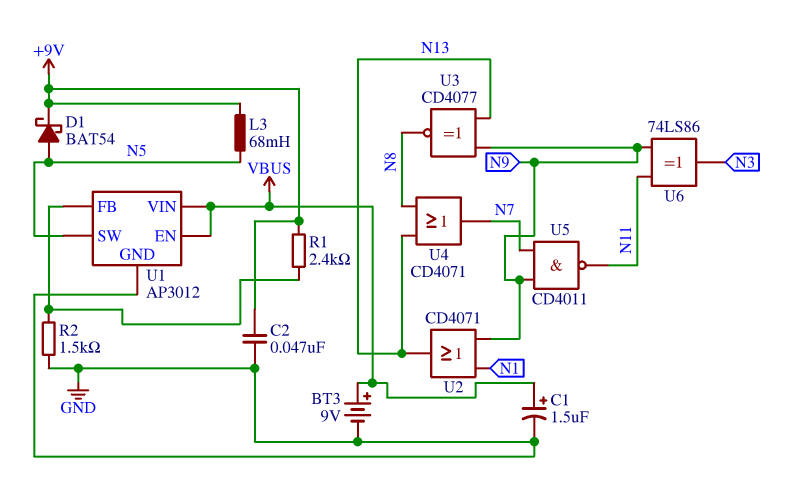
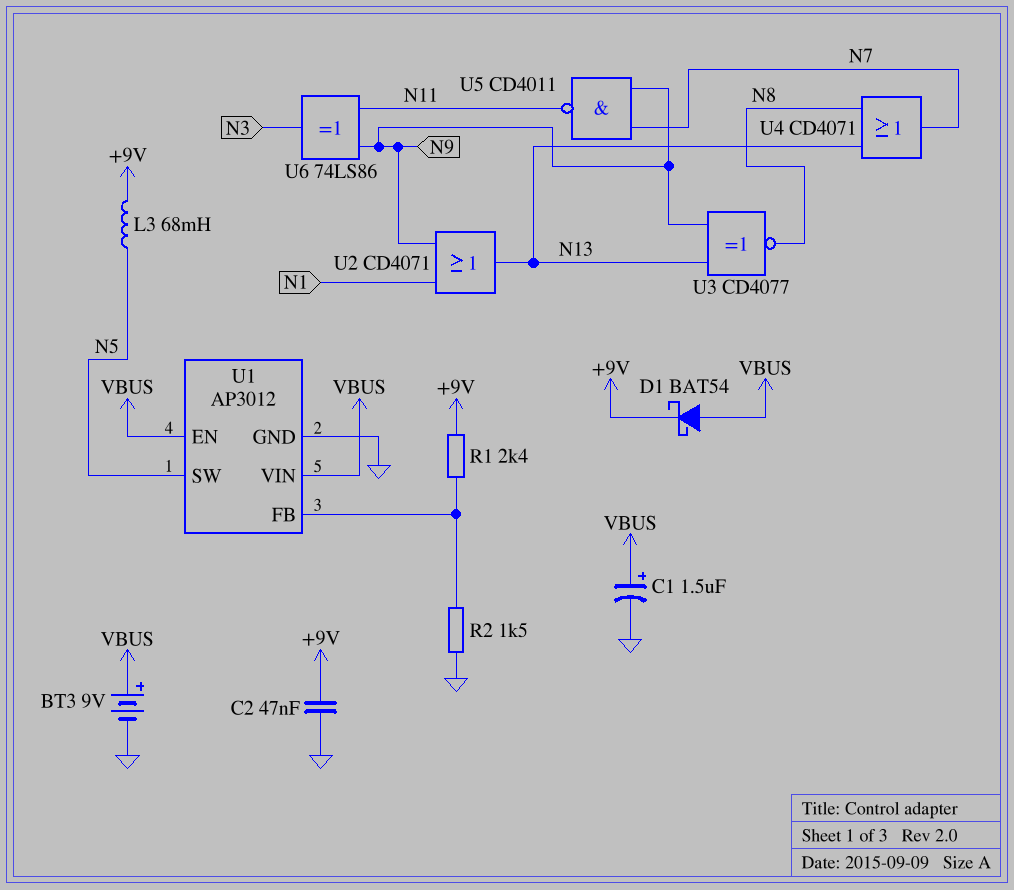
D1: schottky BAT54 (A N5, K +9V) -> schottky BAT54 (A VBUS, K +9V)

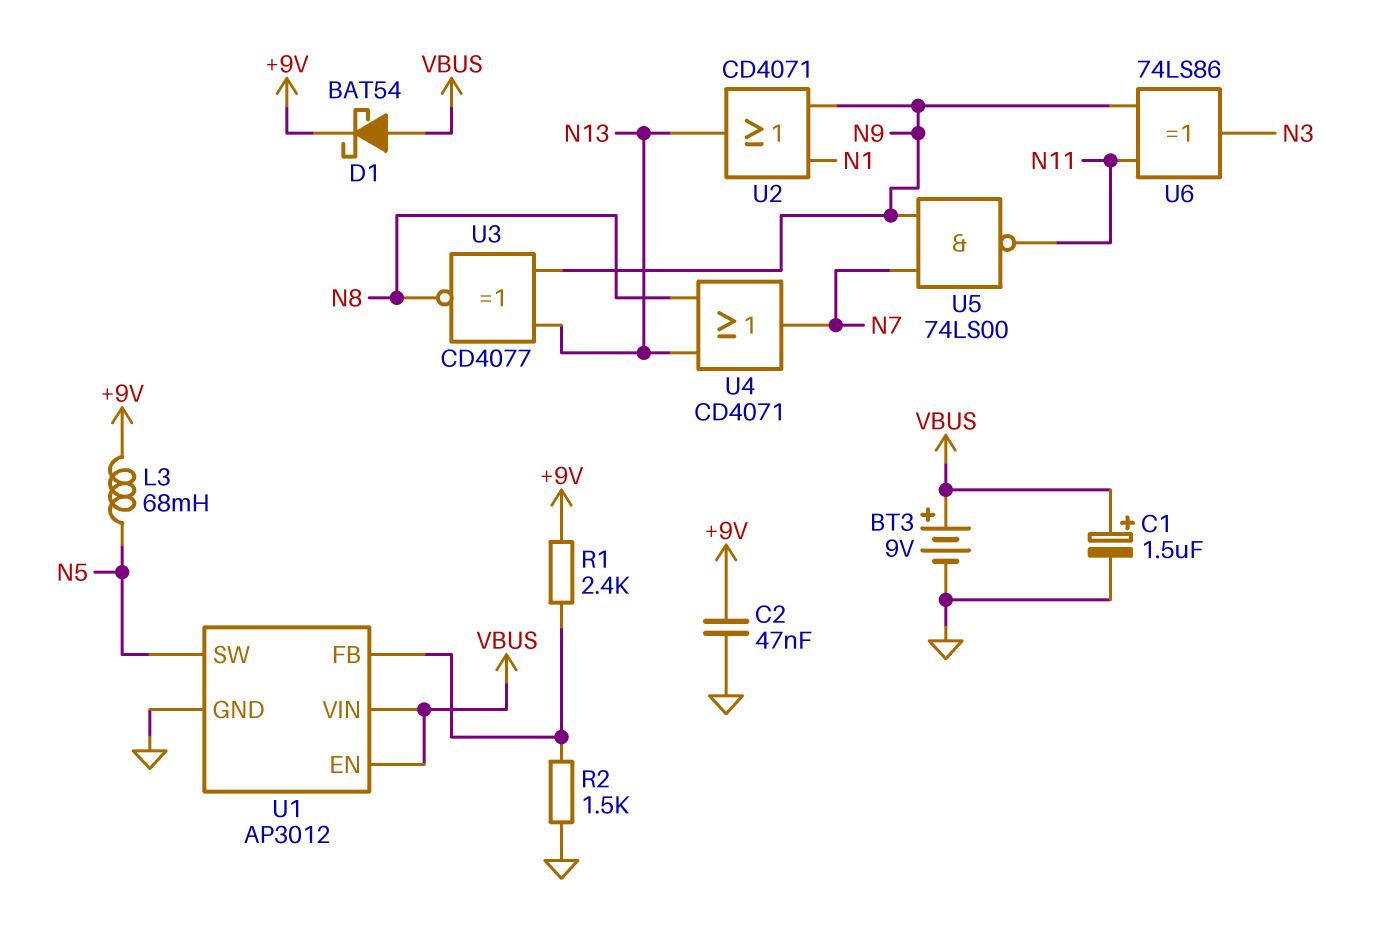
U5: NAND CD4011 (in N7, in N9, out N11) -> NAND 74LS00 (in N7, in N9, out N11)

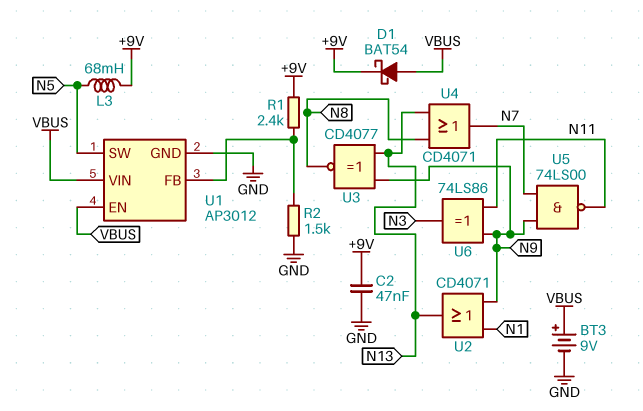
C1: 1.5uF (plus VBUS, minus GND) -> none

